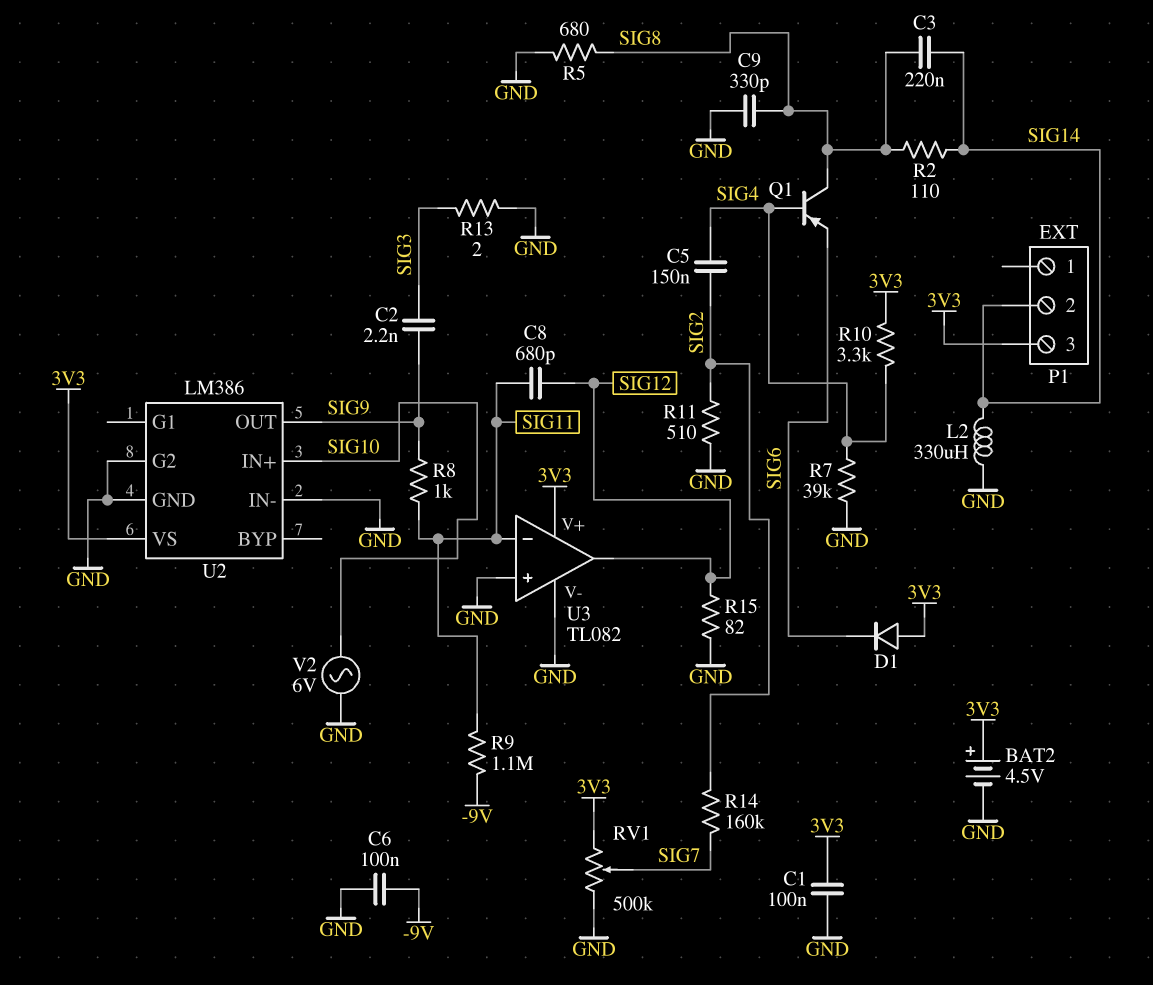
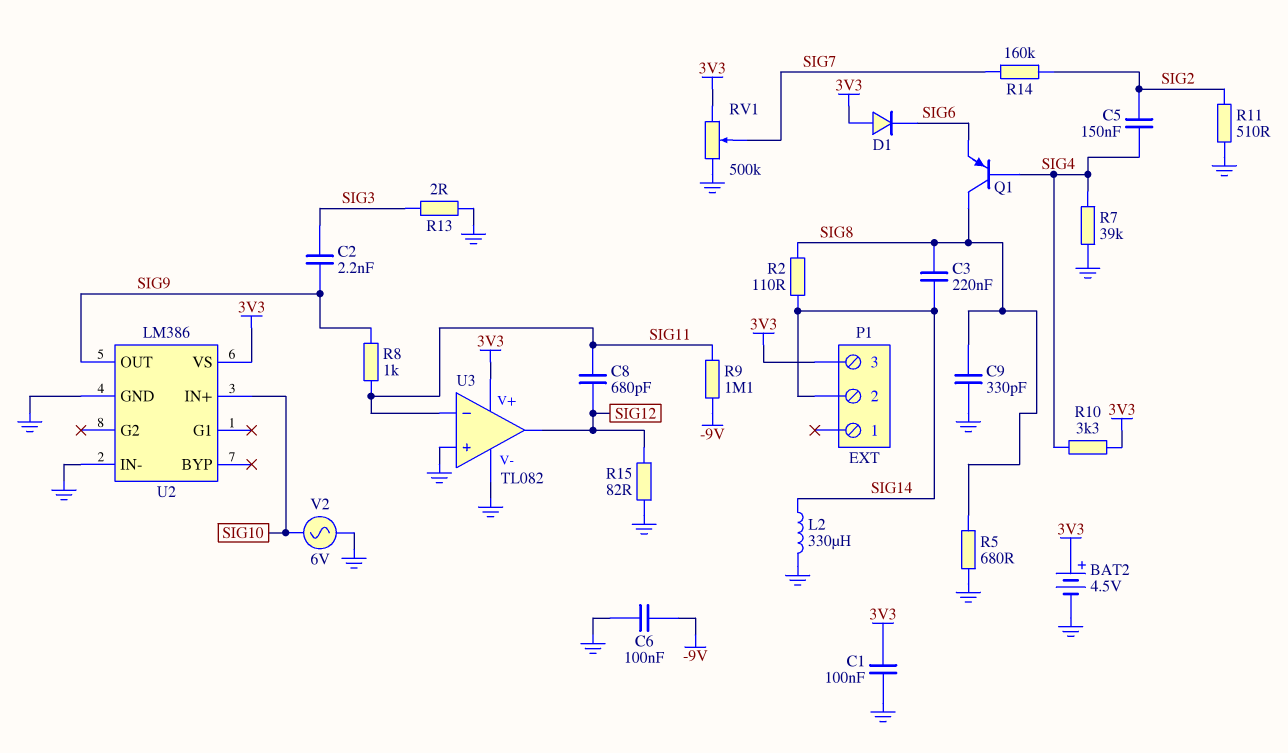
U2 pin G2: GND -> none

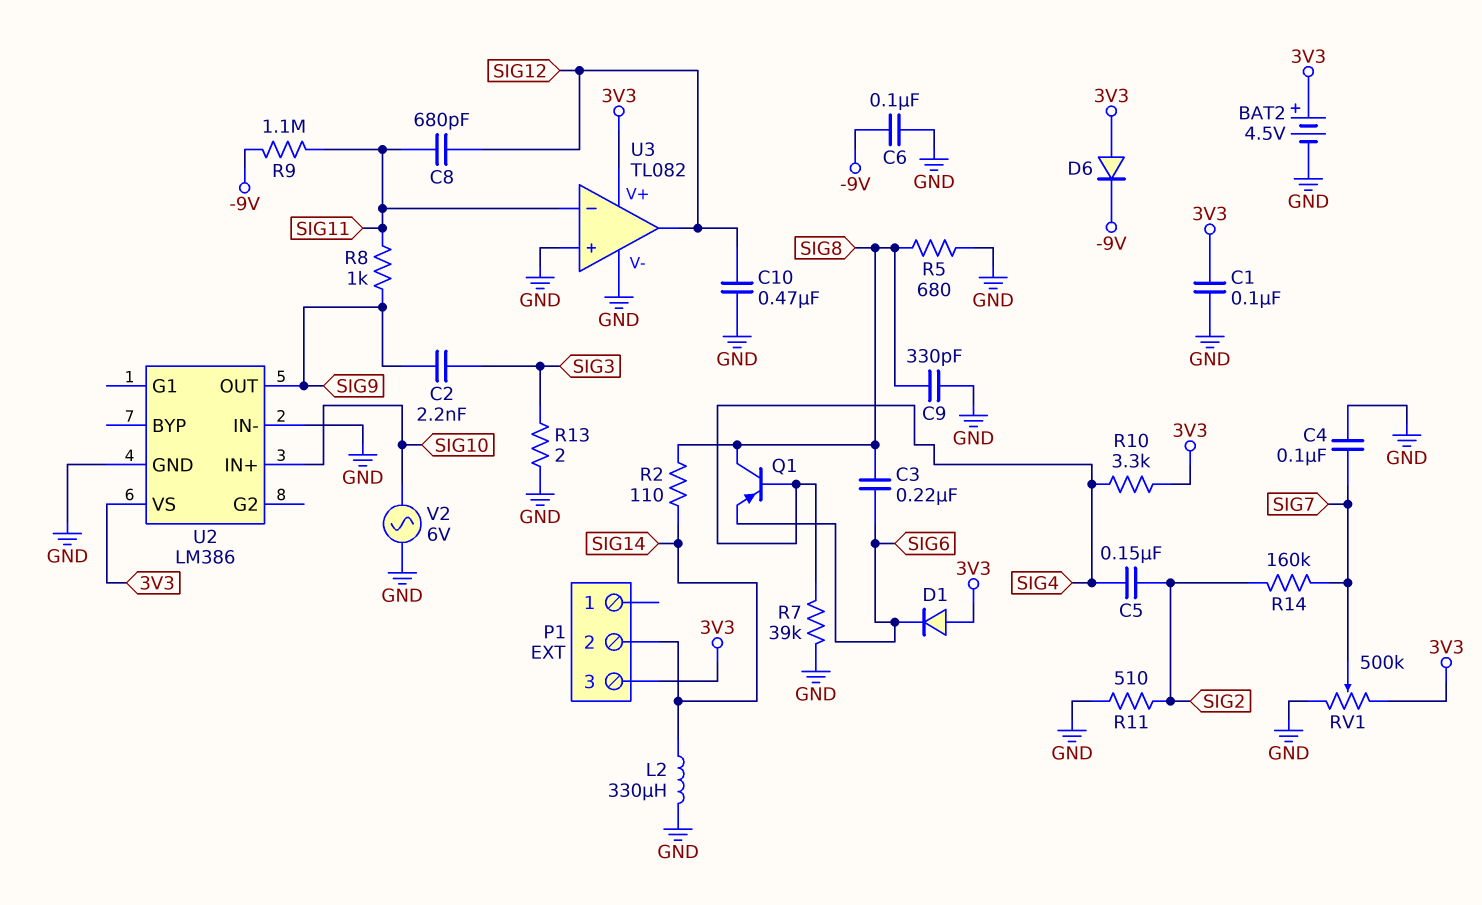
C3: 220nF (SIG8, SIG14) -> 220nF (SIG6, SIG8)
C4: none -> 100nF (GND, SIG7)
C10: none -> 470nF (GND, SIG12)
D6: none -> diode (A 3V3, K -9V)
R15: 82 (GND, SIG12) -> none

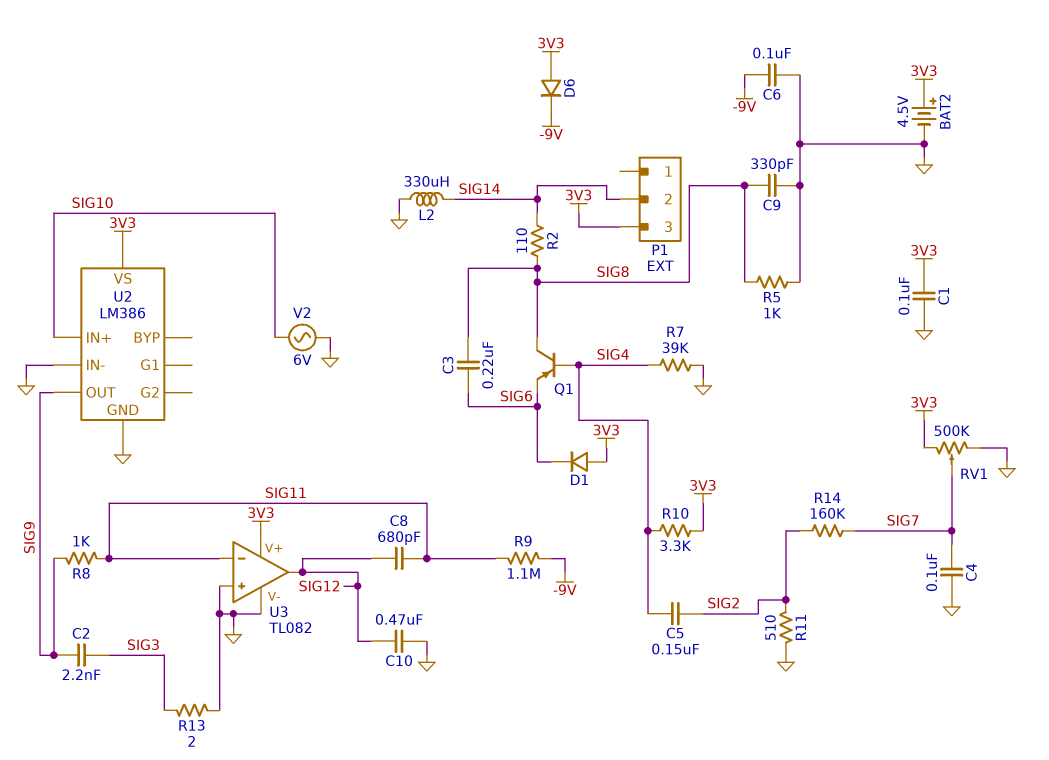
R5: 680 (GND, SIG8) -> 1k (GND, SIG8)

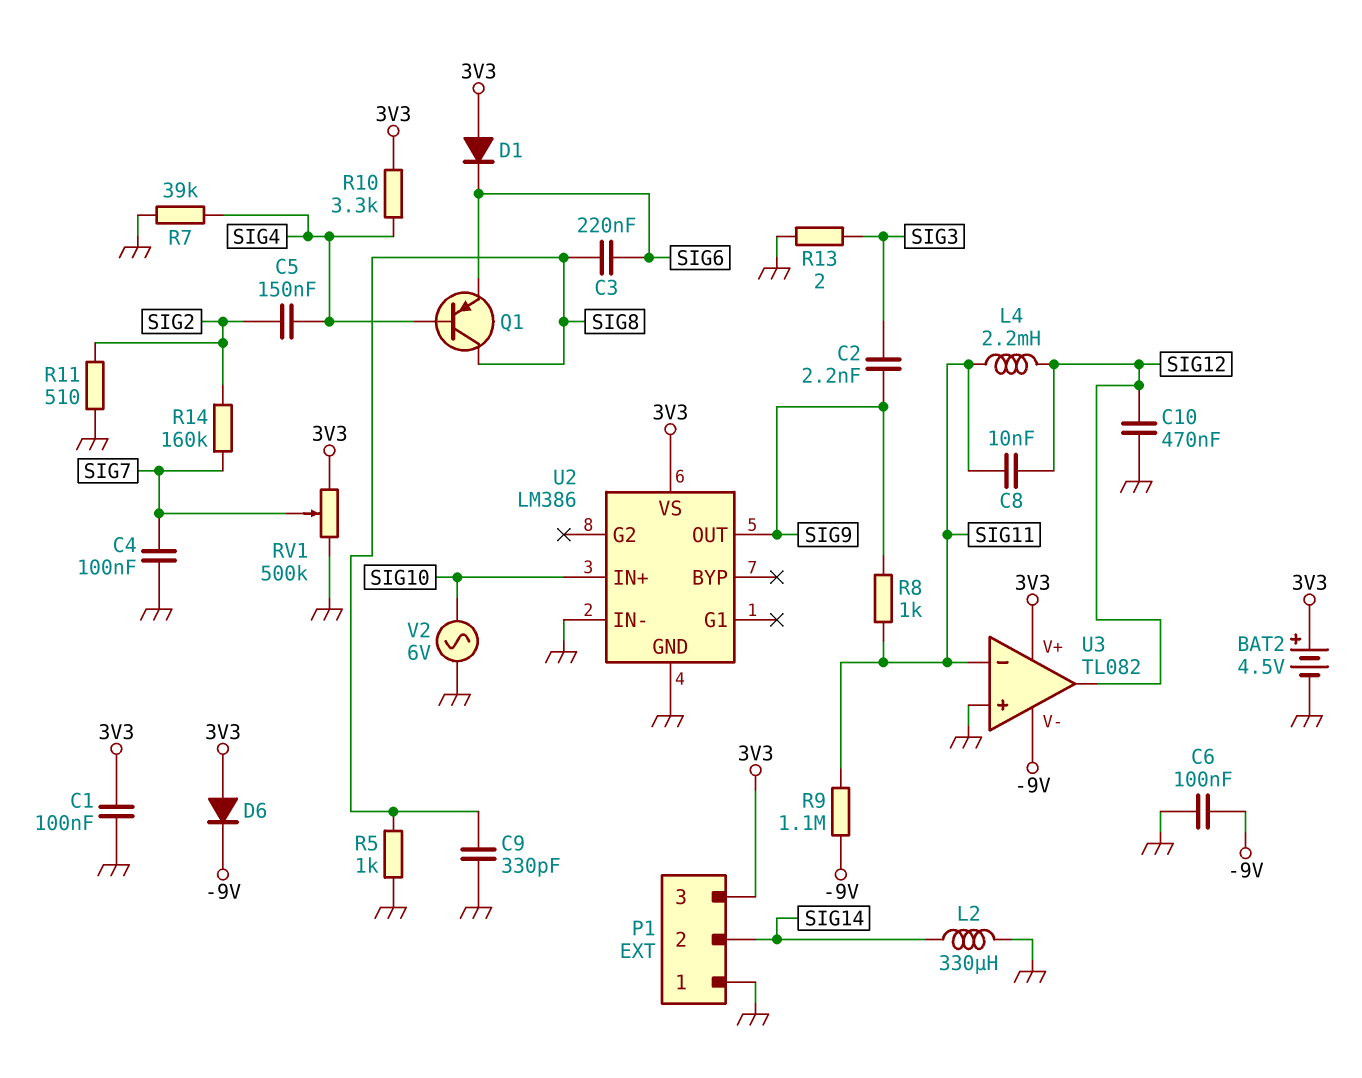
C8: 680pF (SIG11, SIG12) -> 10nF (SIG11, SIG12)
L4: none -> 2.2mH (SIG11, SIG12)
P1 pin 1: none -> GND
R2: 110 (SIG8, SIG14) -> none
U3 pin V-: GND -> -9V

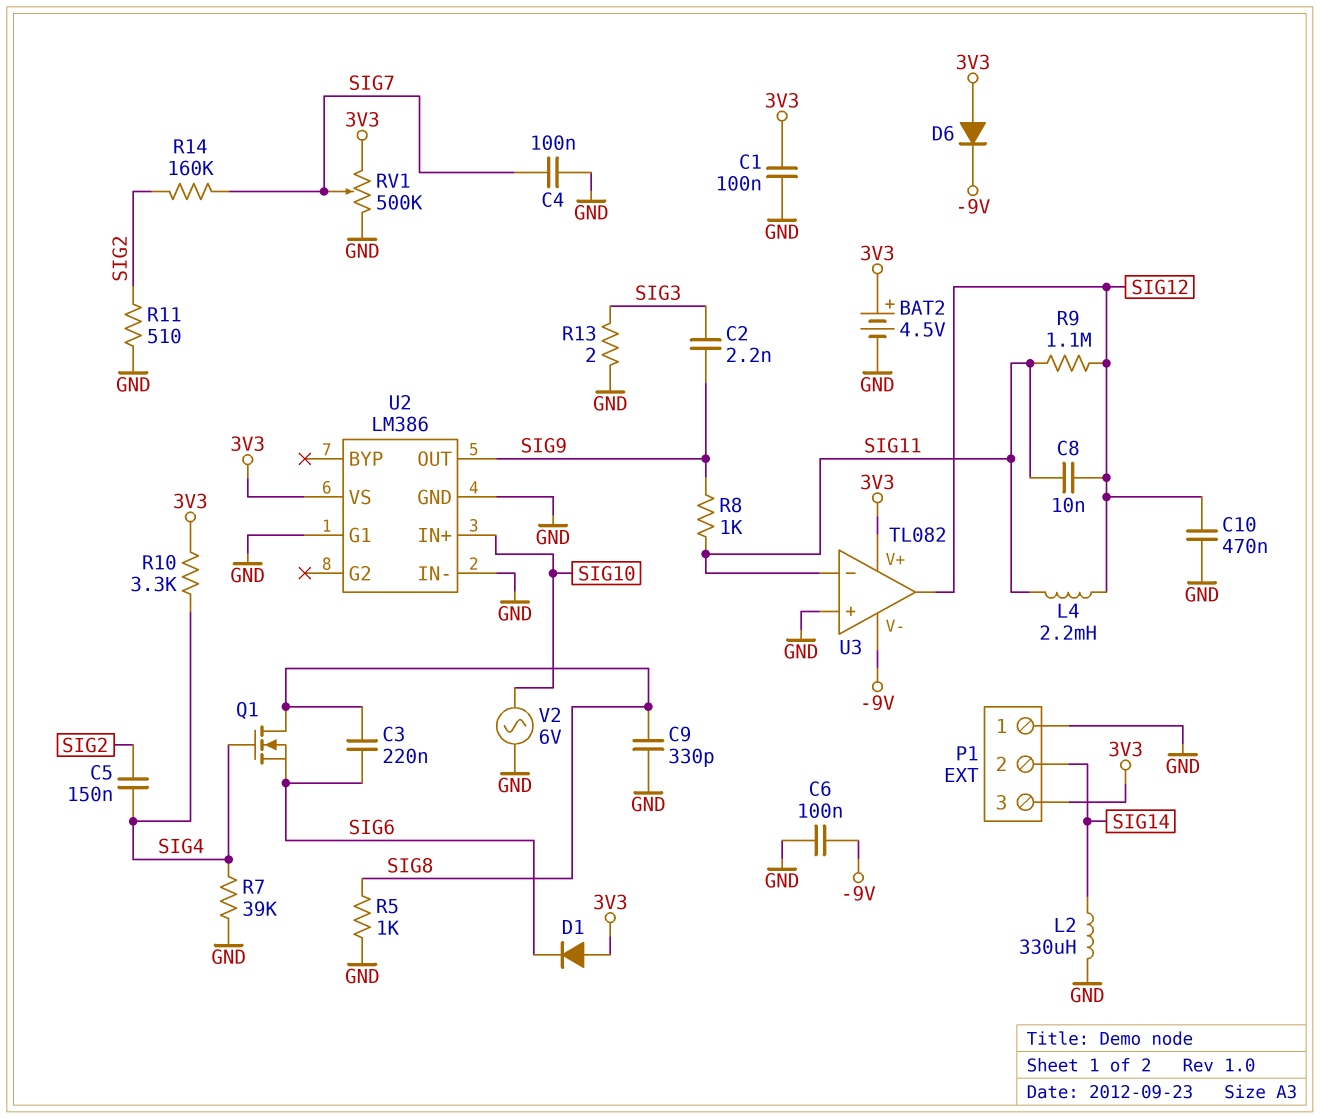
Q1: PNP (B SIG4, C SIG8, E SIG6) -> NMOS (G SIG4, D SIG8, S SIG6)
R9: 1.1M (-9V, SIG11) -> 1.1M (SIG11, SIG12)
U2 pin G1: none -> GND

